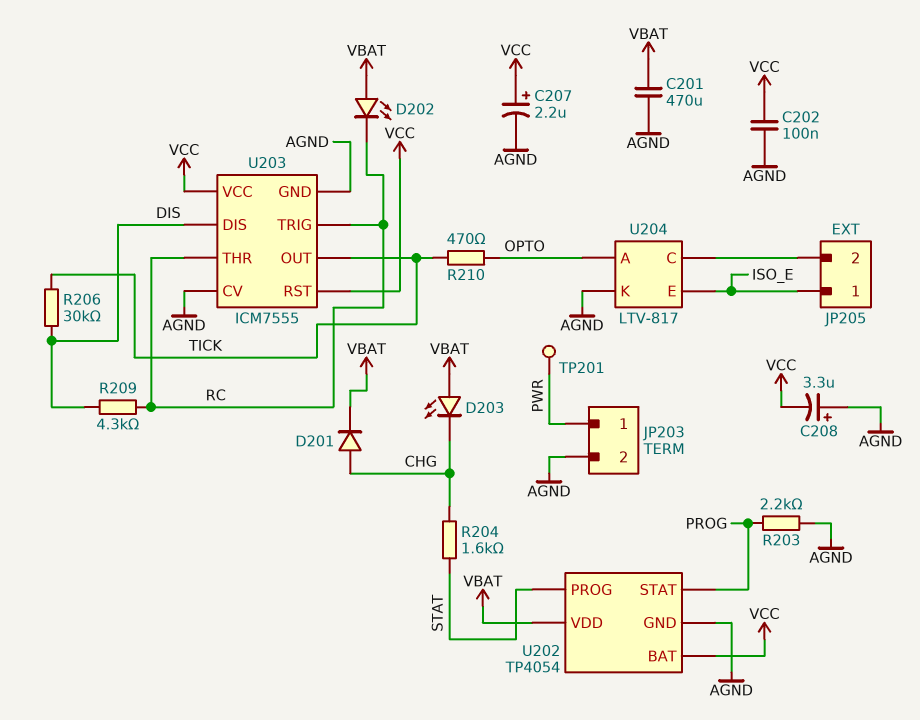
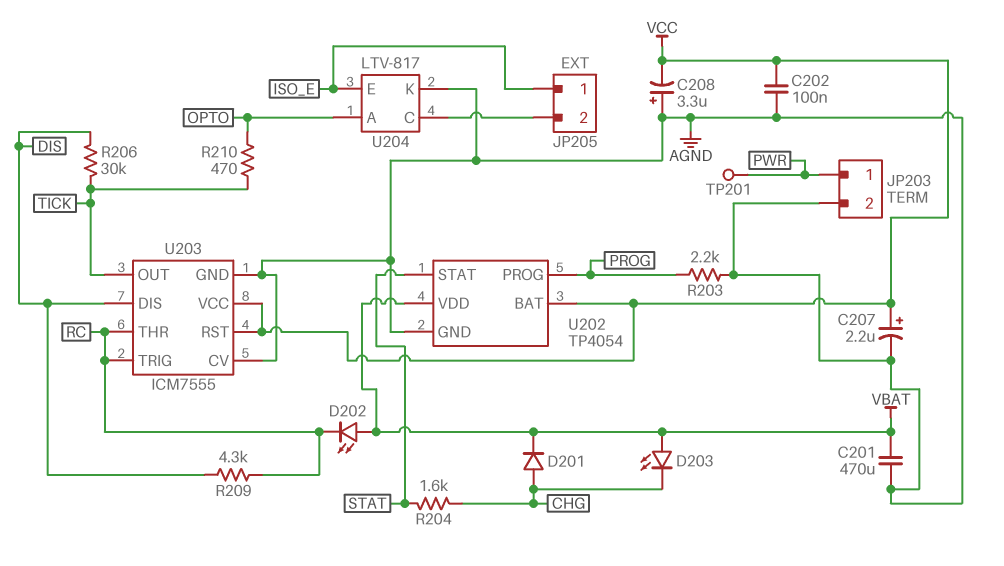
U202 pin PROG: STAT -> PROG
U202 pin STAT: PROG -> STAT

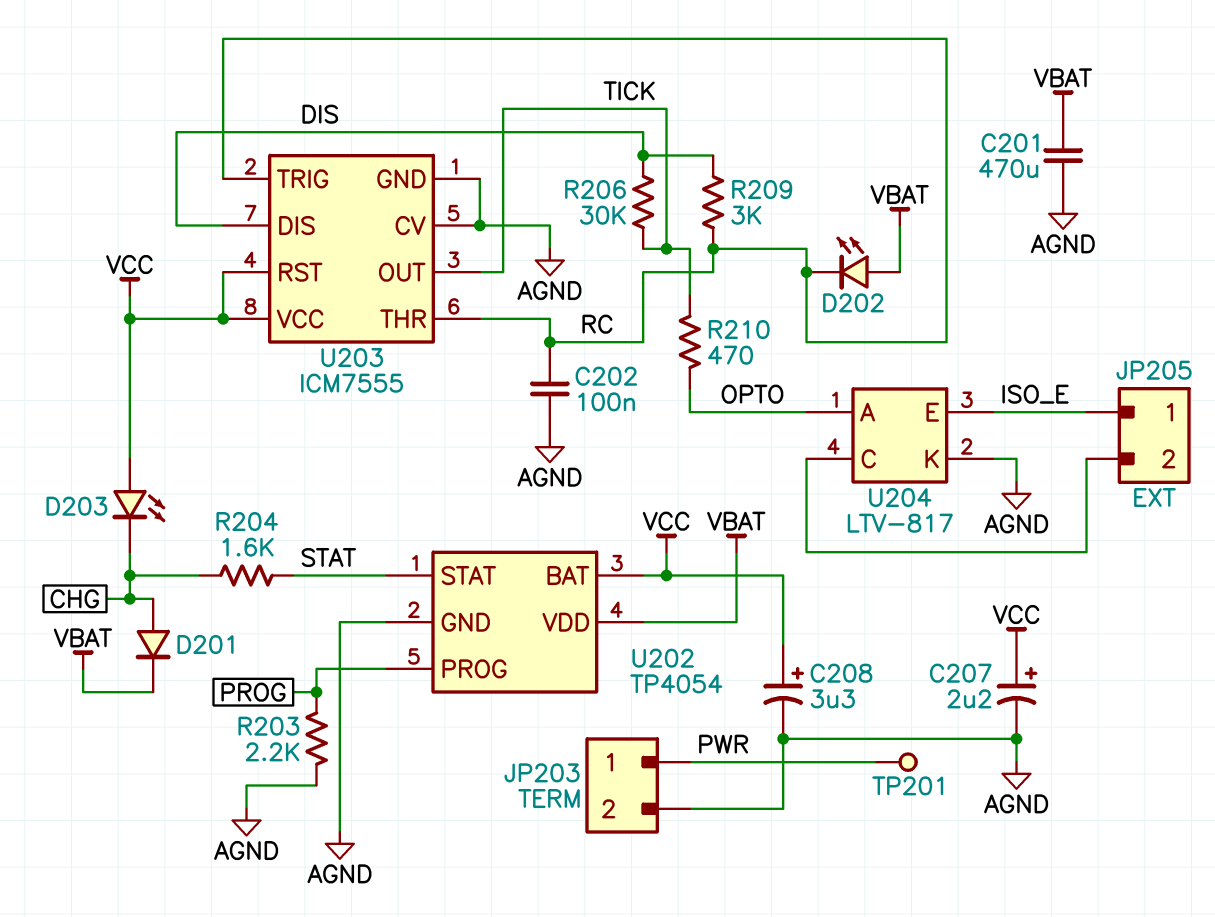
C202: 100nF (AGND, VCC) -> 100nF (AGND, RC)
C208: 3.3uF (plus AGND, minus VCC) -> 3.3uF (plus VCC, minus AGND)
D203: LED (A VBAT, K CHG) -> LED (A VCC, K CHG)
R209: 4.3k (DIS, RC) -> 3k (DIS, RC)

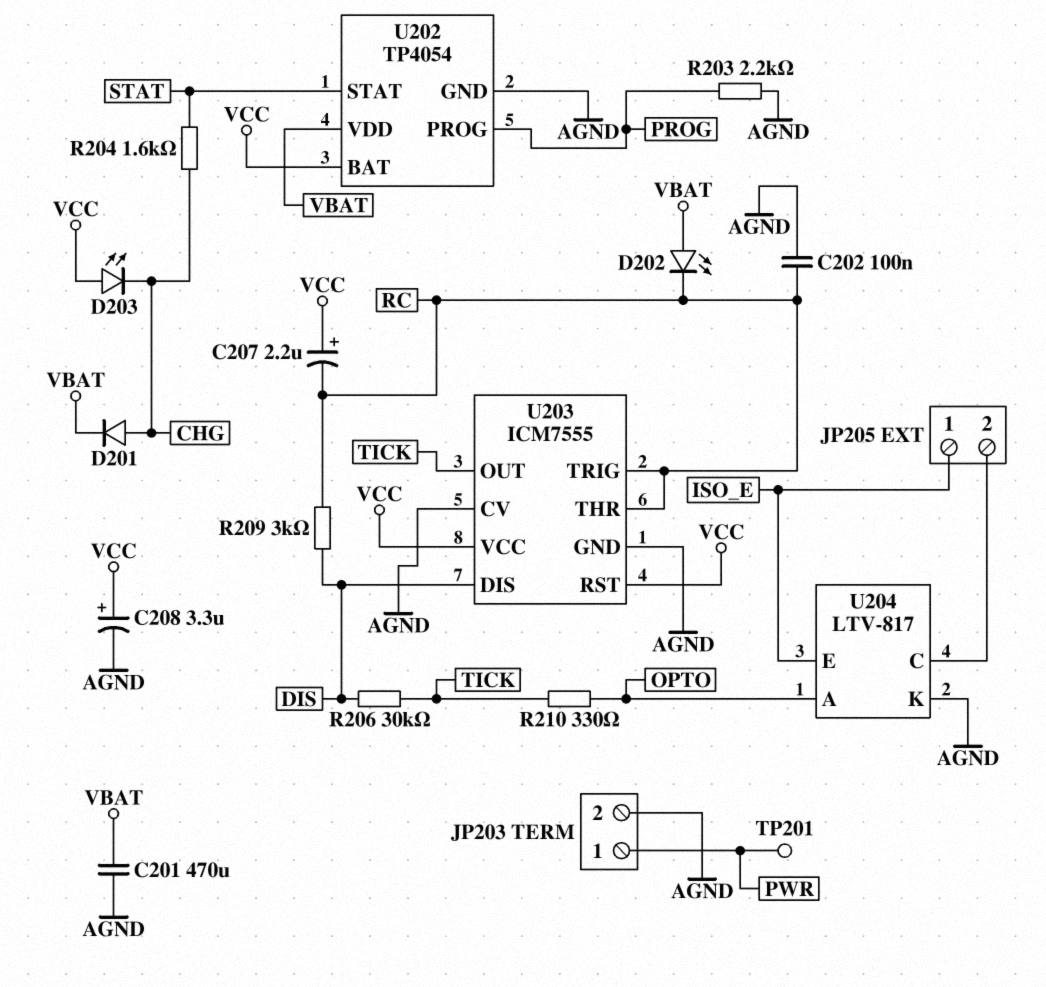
C207: 2.2uF (plus VCC, minus AGND) -> 2.2uF (plus VCC, minus RC)
R210: 470 (OPTO, TICK) -> 330 (OPTO, TICK)

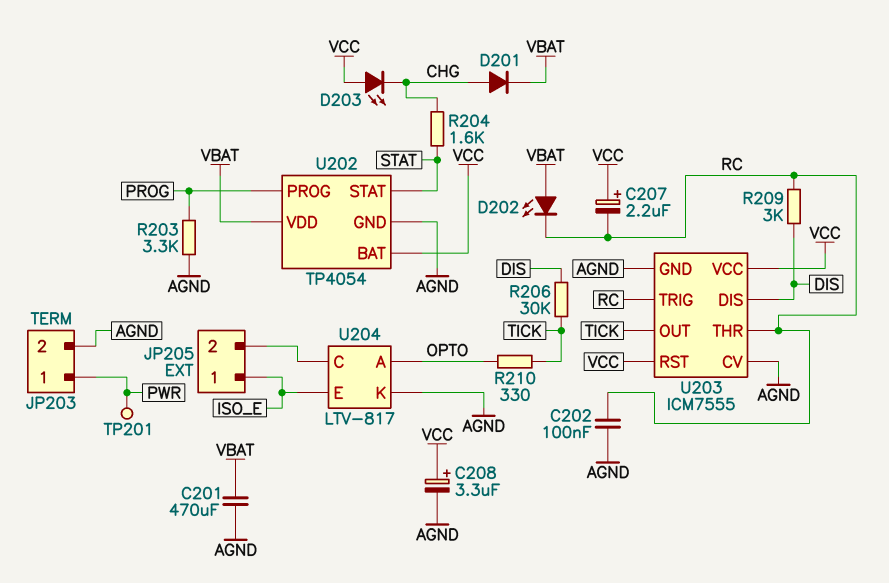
R203: 2.2k (AGND, PROG) -> 3.3k (AGND, PROG)

